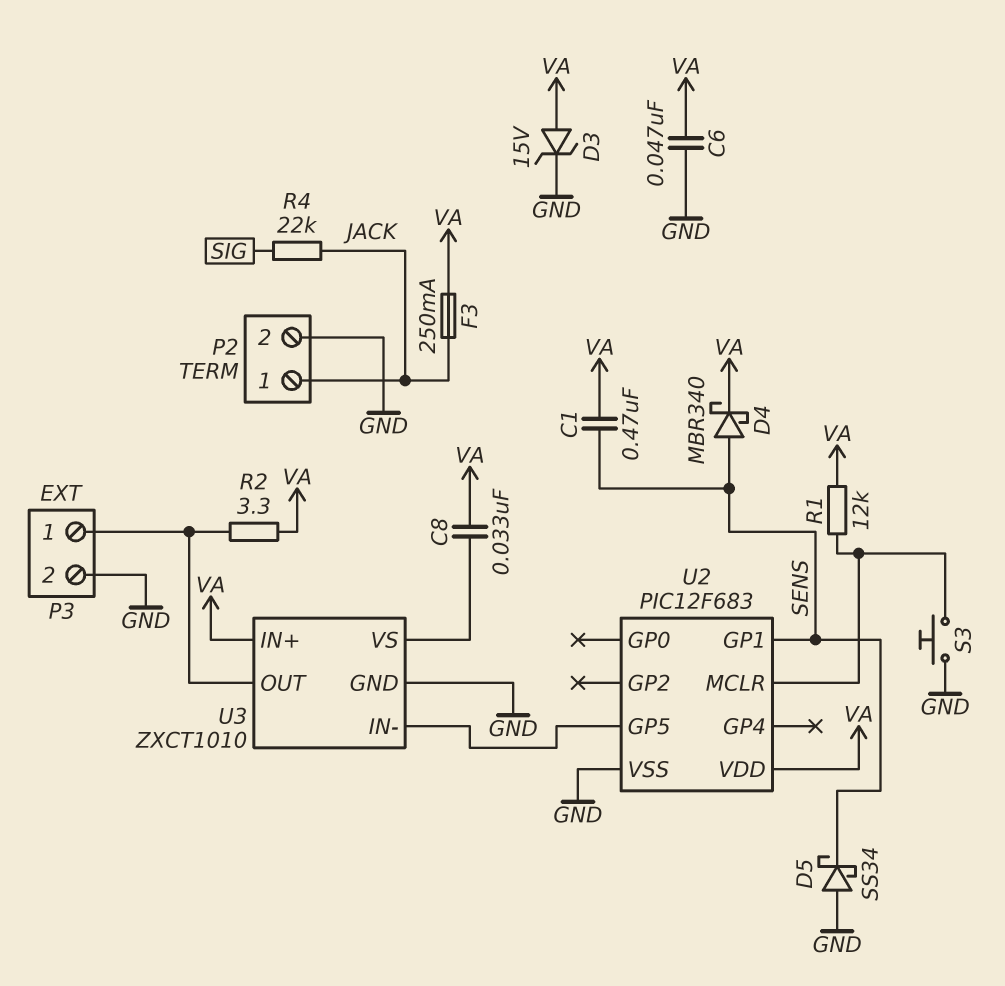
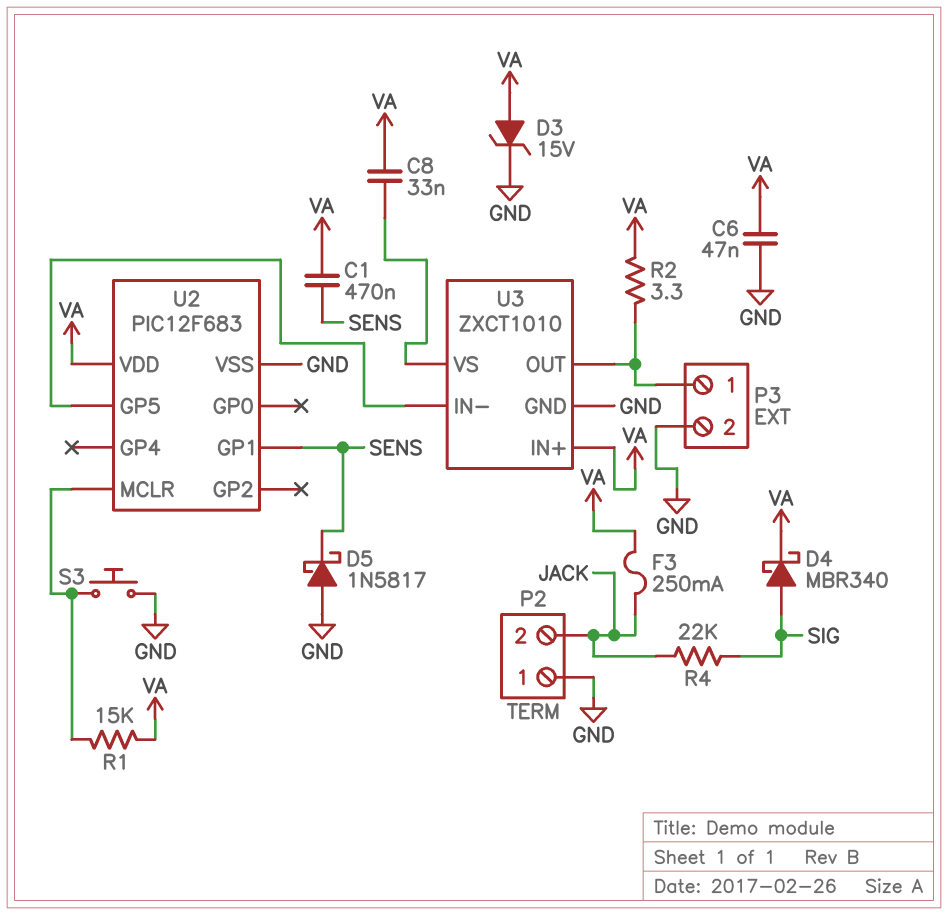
D4: schottky MBR340 (A SENS, K VA) -> schottky MBR340 (A SIG, K VA)
D5: schottky SS34 (A GND, K SENS) -> schottky 1N5817 (A GND, K SENS)
P2 pin 1: JACK -> GND
P2 pin 2: GND -> JACK
R1: 12k (U2/MCLR, VA) -> 15k (U2/MCLR, VA)

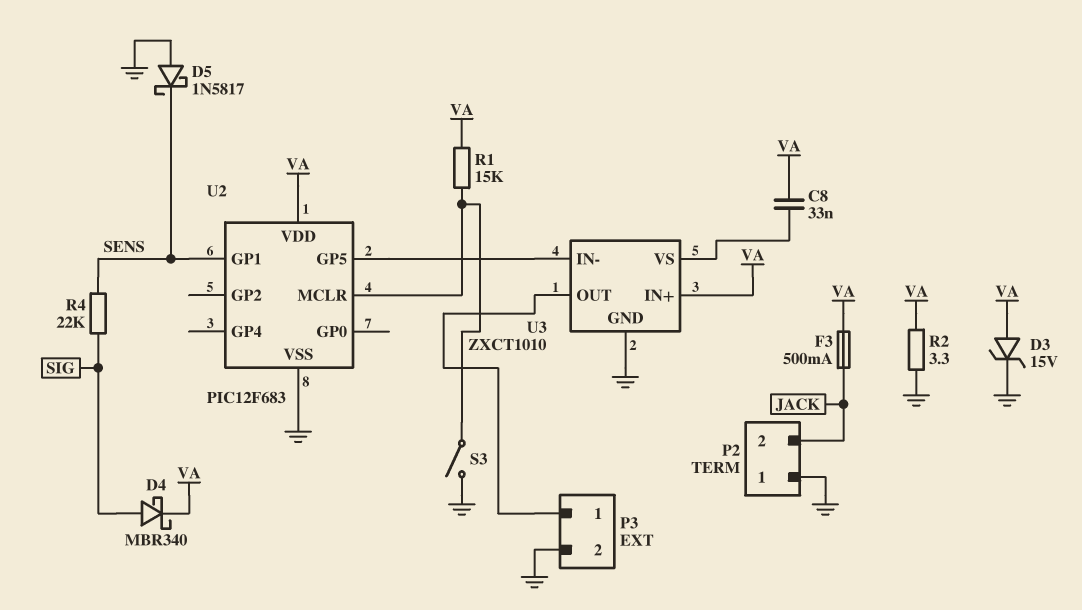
C1: 470nF (SENS, VA) -> none
C6: 47nF (GND, VA) -> none
F3: 250mA (JACK, VA) -> 500mA (JACK, VA)
R2: 3.3 (P3/1, VA) -> 3.3 (GND, VA)
R4: 22k (JACK, SIG) -> 22k (SENS, SIG)
S3: button (GND, U2/MCLR) -> switch (GND, U2/MCLR)

